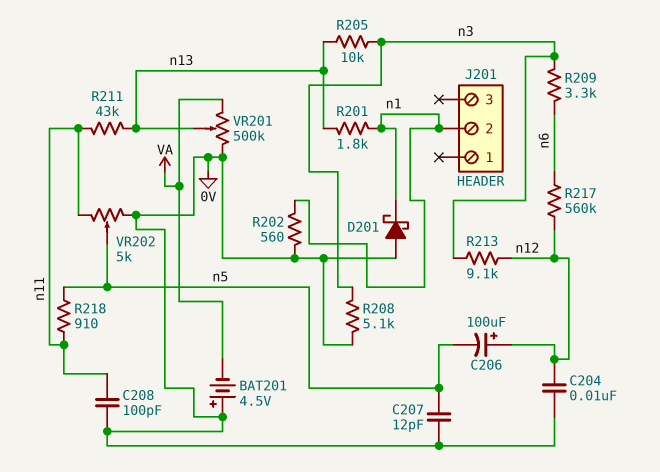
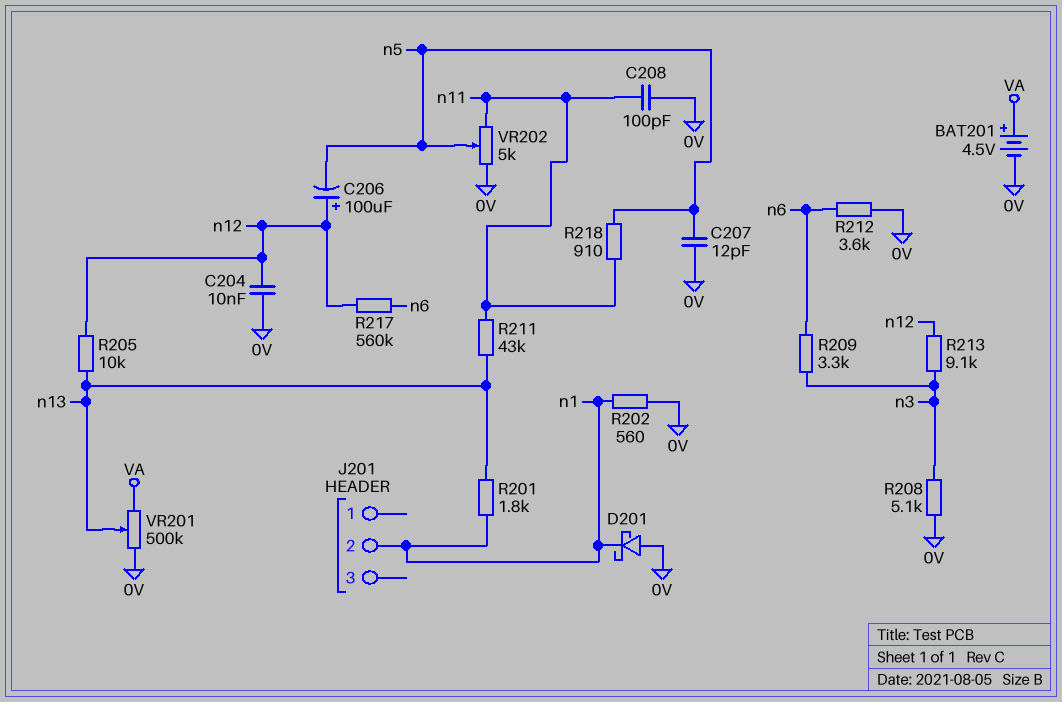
BAT201: 4.5V (plus 0V, minus VA) -> 4.5V (plus VA, minus 0V)
R205: 10k (n3, n13) -> 10k (n12, n13)
R212: none -> 3.6k (0V, n6)

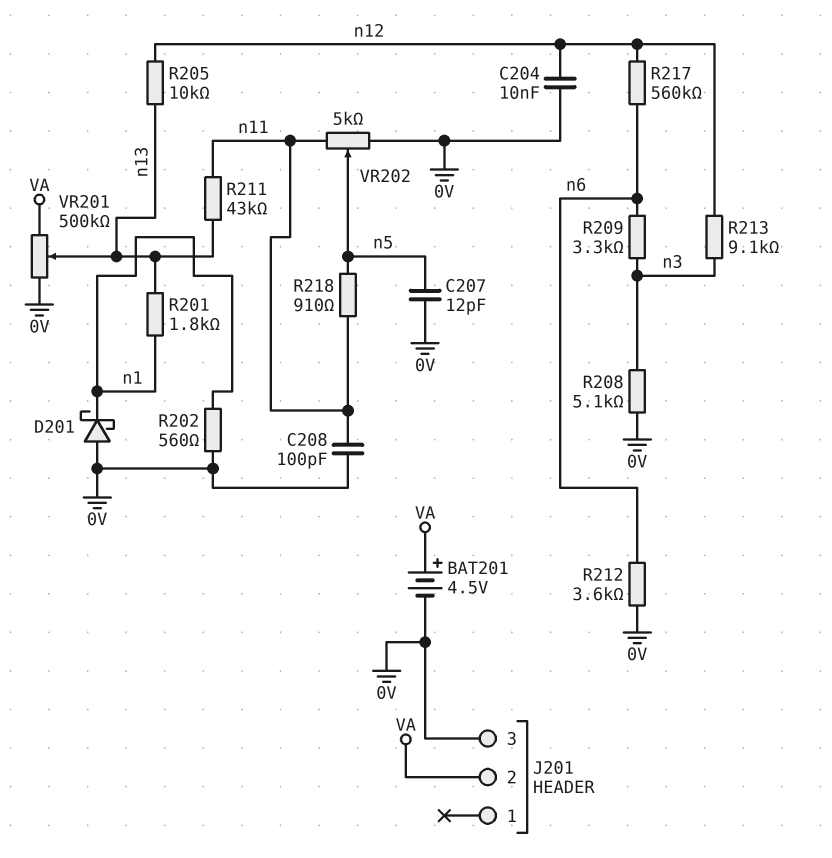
C206: 100uF (plus n12, minus n5) -> none
J201 pin 2: n1 -> VA
J201 pin 3: none -> 0V

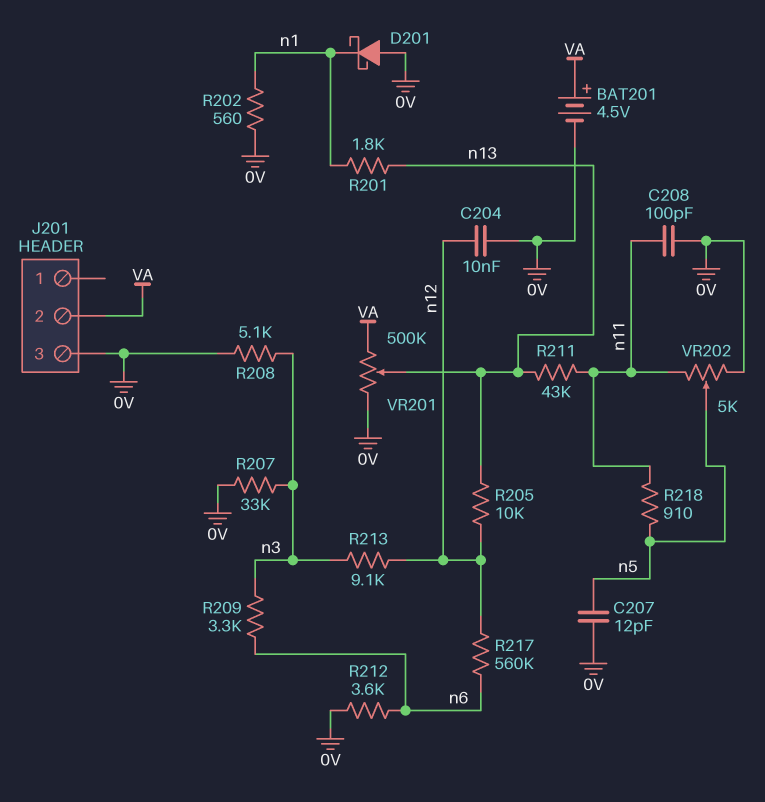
R207: none -> 33k (0V, n3)

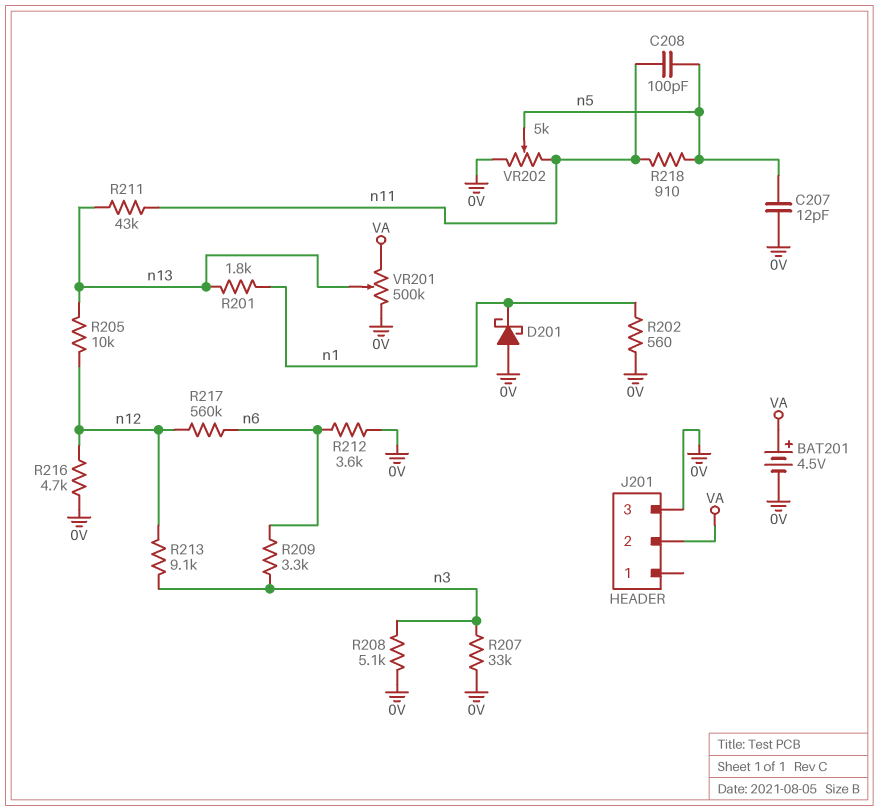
C204: 10nF (0V, n12) -> none
C208: 100pF (0V, n11) -> 100pF (n5, n11)
R216: none -> 4.7k (0V, n12)

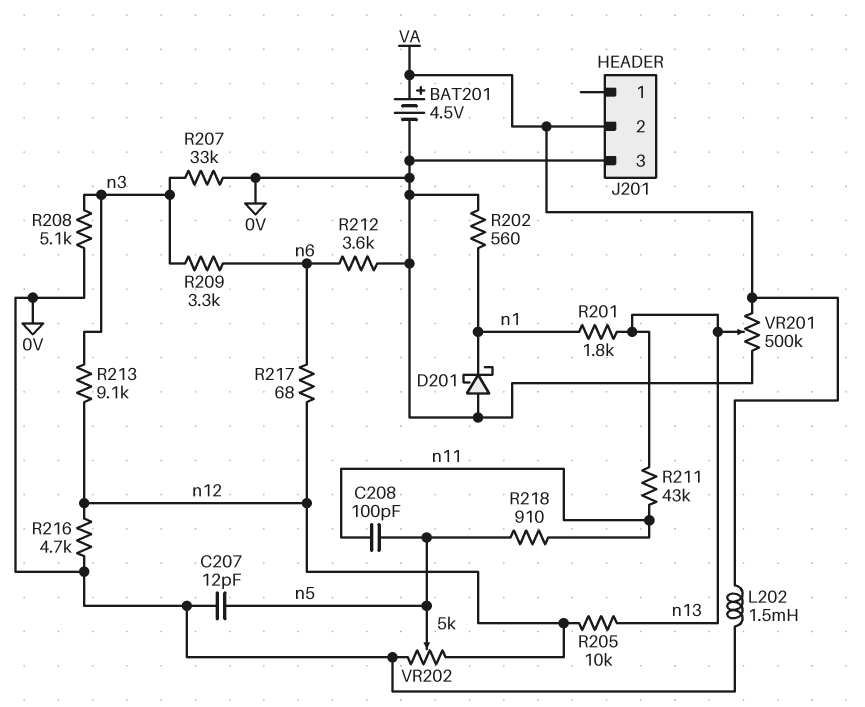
L202: none -> 1.5mH (0V, VA)
R217: 560k (n6, n12) -> 68 (n6, n12)
VR202: 5k (0V, n11, wiper n5) -> 5k (0V, n12, wiper n5)

